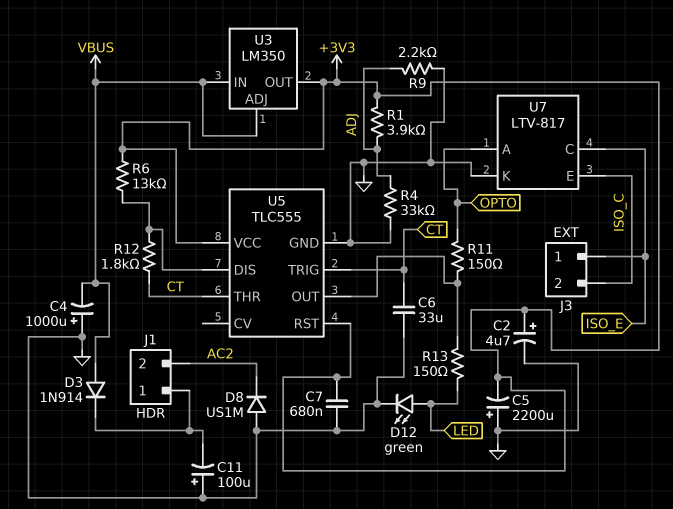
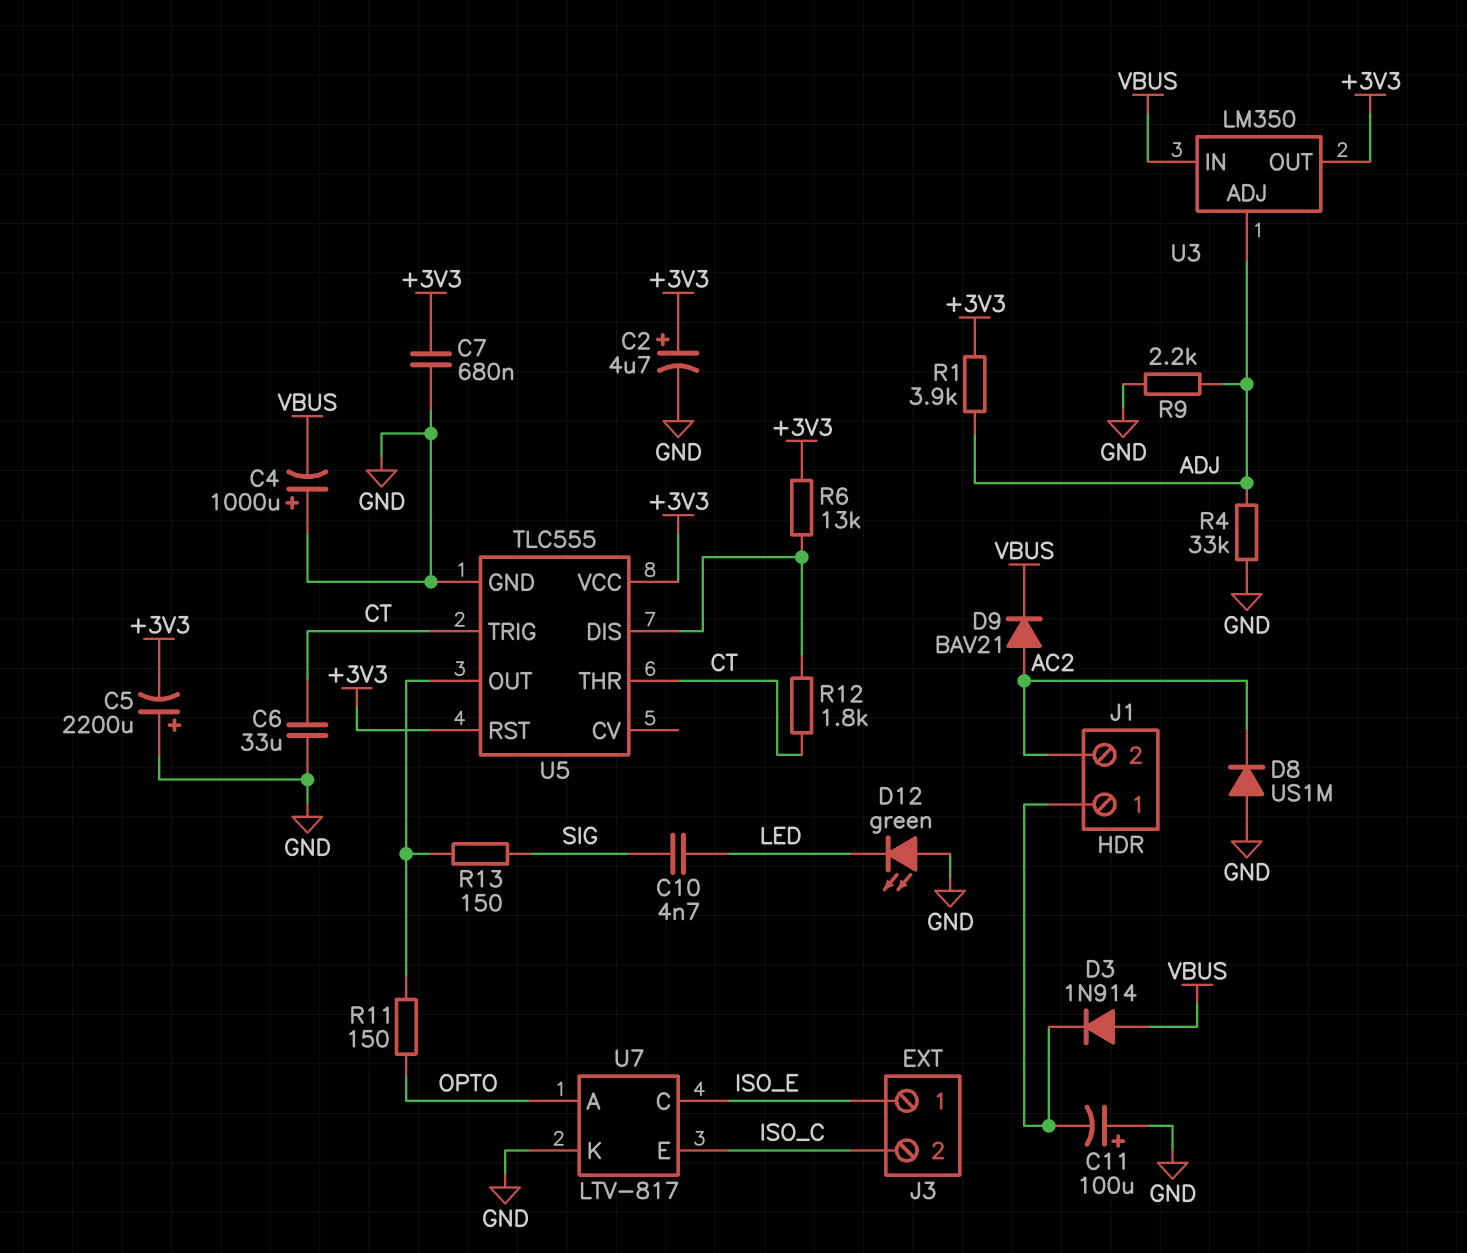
C10: none -> 4.7nF (LED, SIG)
D9: none -> diode BAV21 (A AC2, K VBUS)
D12: LED green (A LED, K GND) -> LED green (A GND, K LED)
R13: 150 (LED, U5/OUT) -> 150 (SIG, U5/OUT)
U3 pin ADJ: VBUS -> ADJ

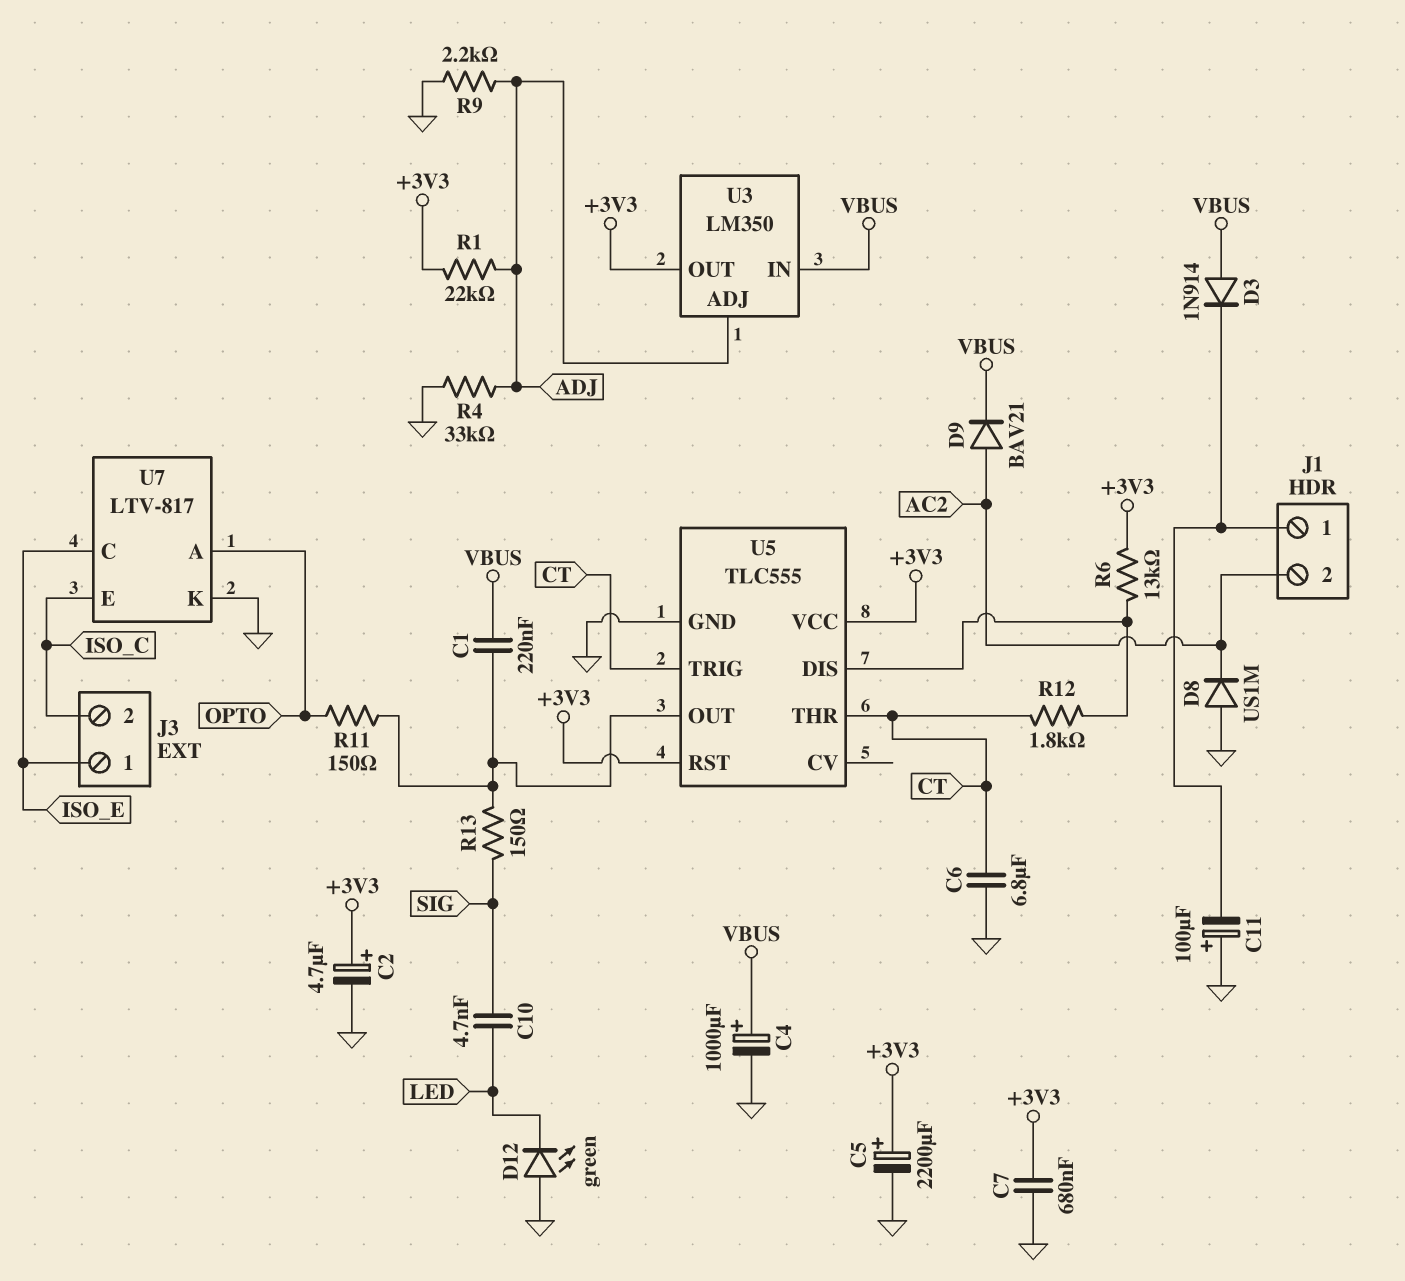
C1: none -> 220nF (U5/OUT, VBUS)
C4: 1000uF (plus GND, minus VBUS) -> 1000uF (plus VBUS, minus GND)
C5: 2200uF (plus GND, minus +3V3) -> 2200uF (plus +3V3, minus GND)
C6: 33uF (CT, GND) -> 6.8uF (CT, GND)
R1: 3.9k (+3V3, ADJ) -> 22k (+3V3, ADJ)

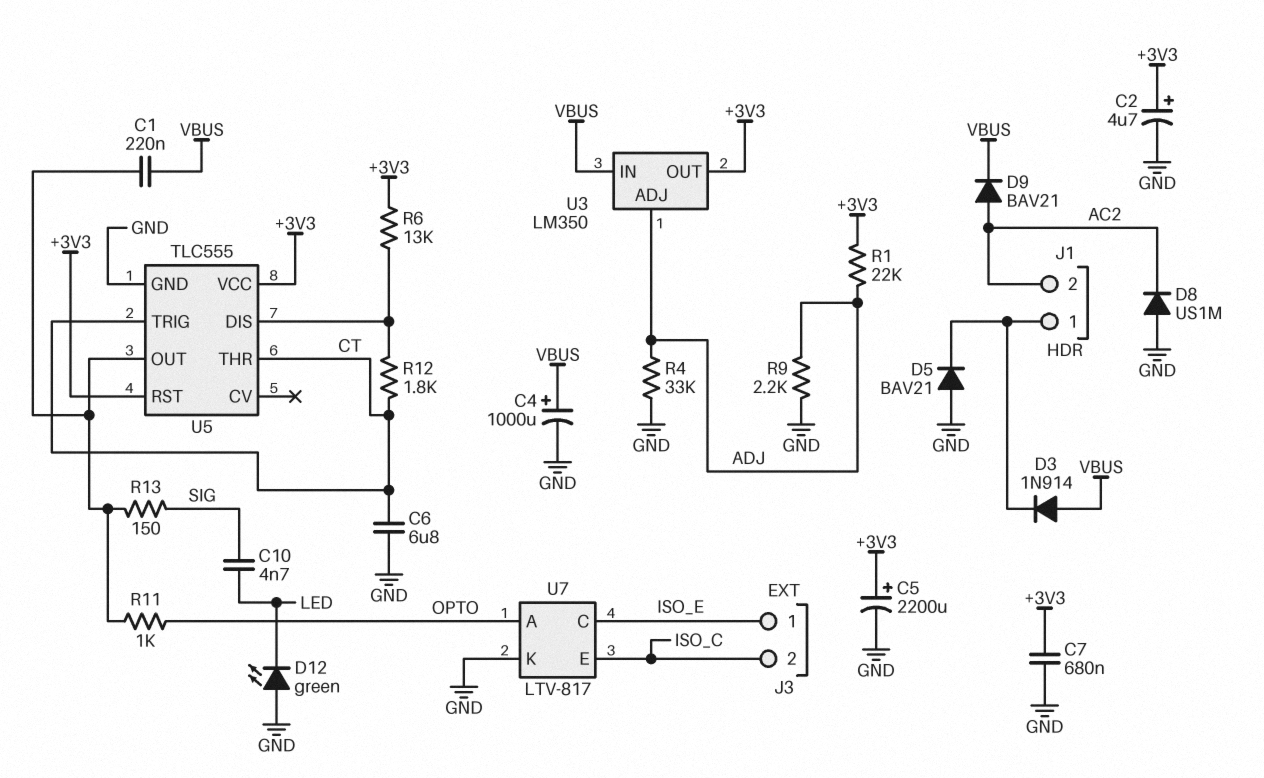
C11: 100uF (plus GND, minus J1/1) -> none
D5: none -> diode BAV21 (A GND, K J1/1)
R11: 150 (OPTO, U5/OUT) -> 1k (OPTO, U5/OUT)

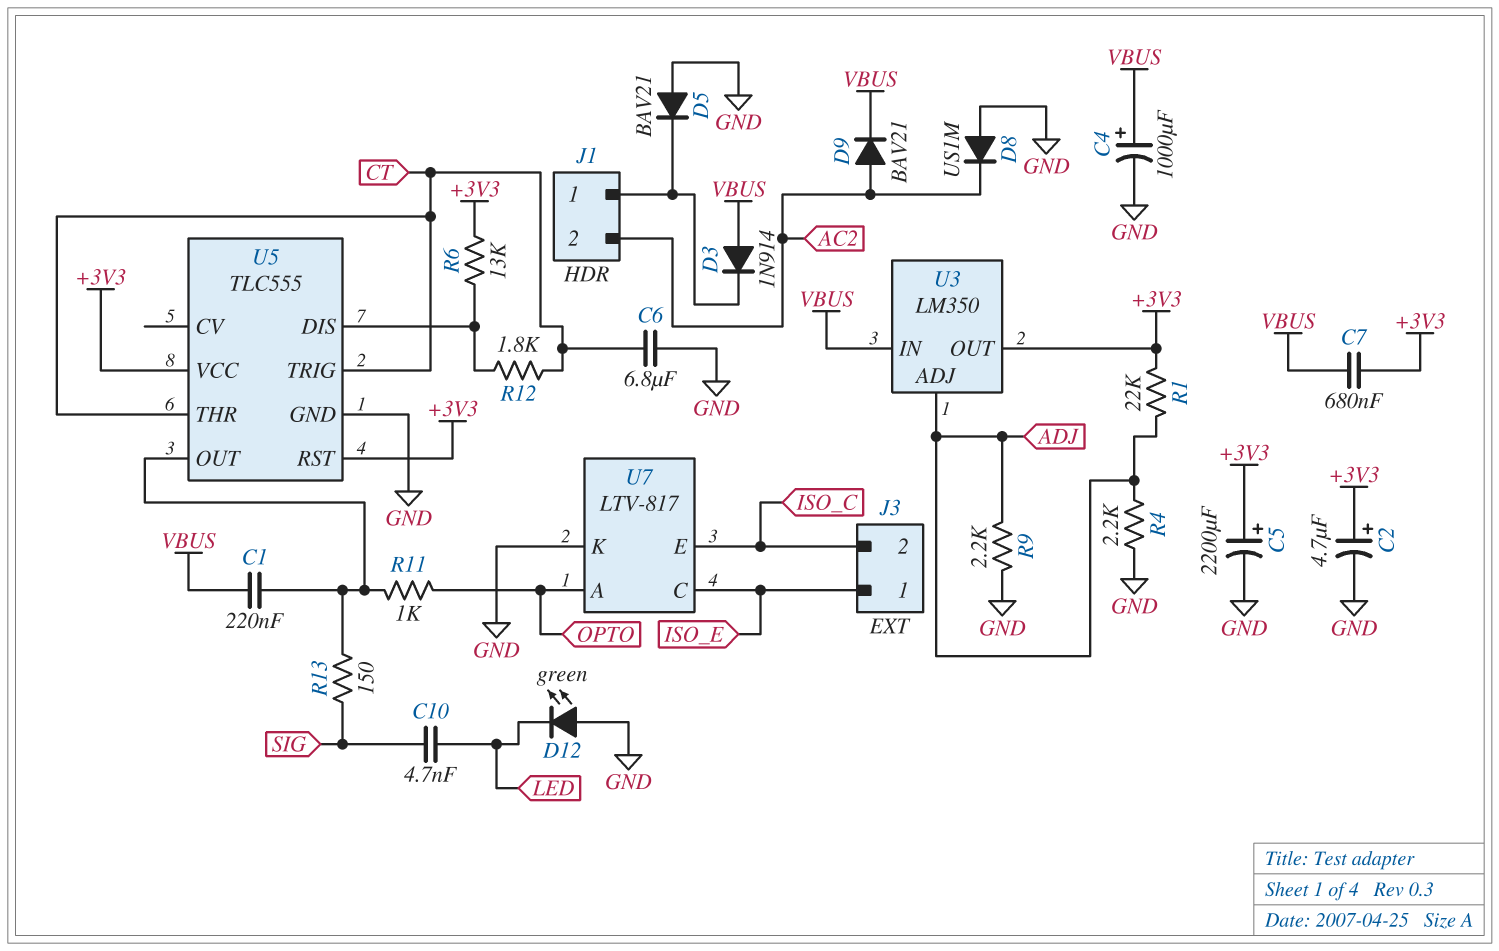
C7: 680nF (+3V3, GND) -> 680nF (+3V3, VBUS)
R4: 33k (ADJ, GND) -> 2.2k (ADJ, GND)

